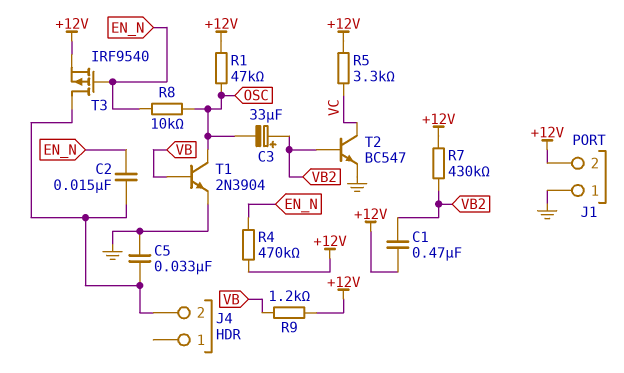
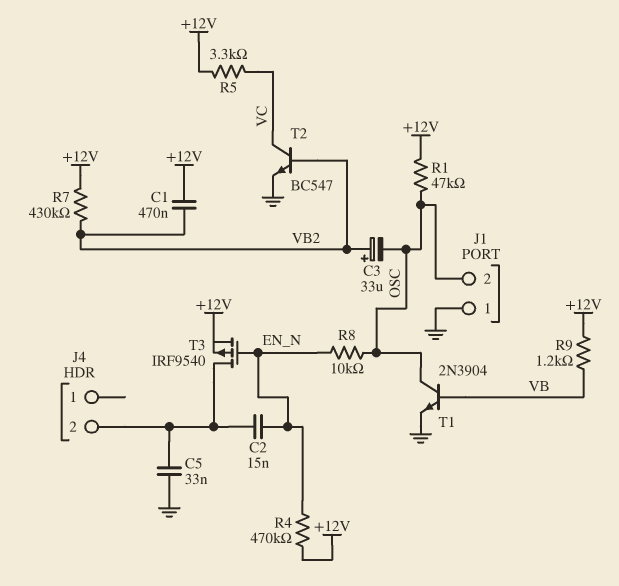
J1 pin 2: +12V -> OSC

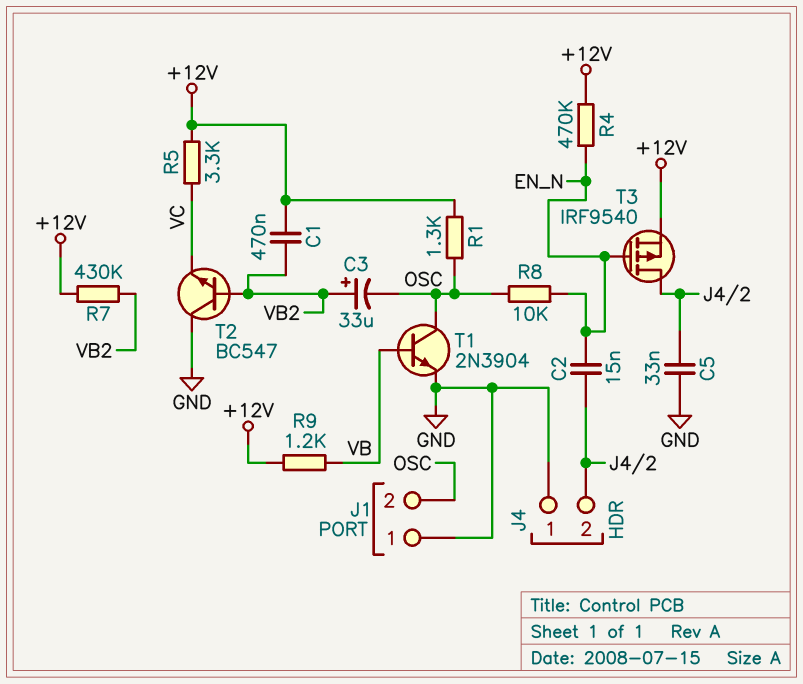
J4 pin 1: none -> GND
R1: 47k (+12V, OSC) -> 1.3k (+12V, OSC)
T2: NPN BC547 (B VB2, C VC, E GND) -> NPN BC547 (B VB2, C GND, E VC)

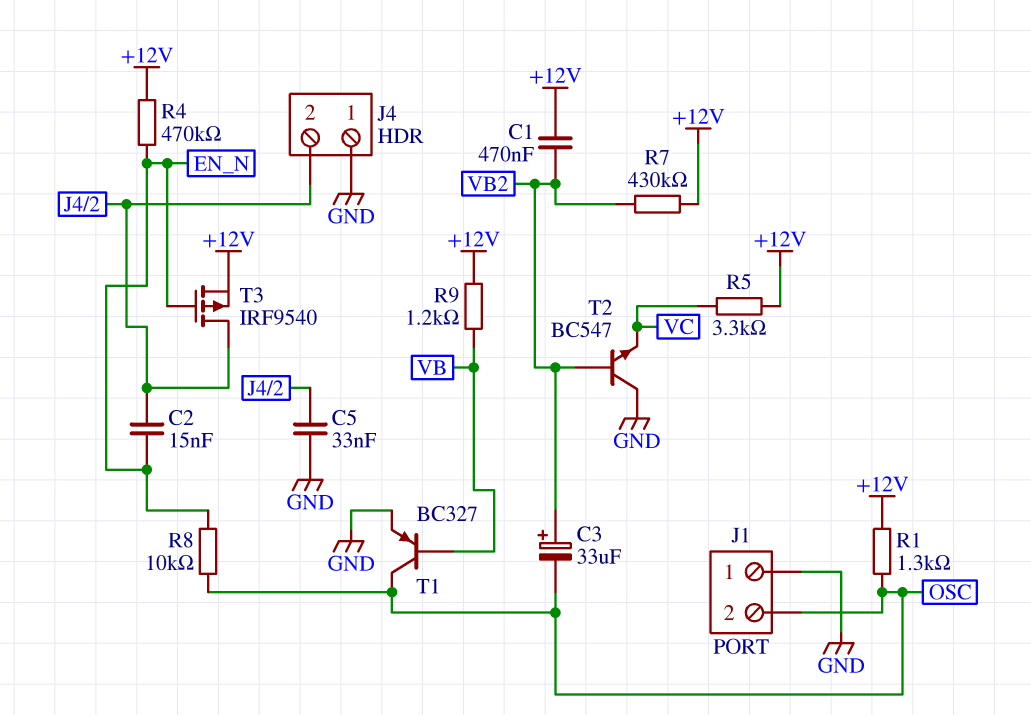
T1: NPN 2N3904 (B VB, C OSC, E GND) -> PNP BC327 (B VB, C OSC, E GND)

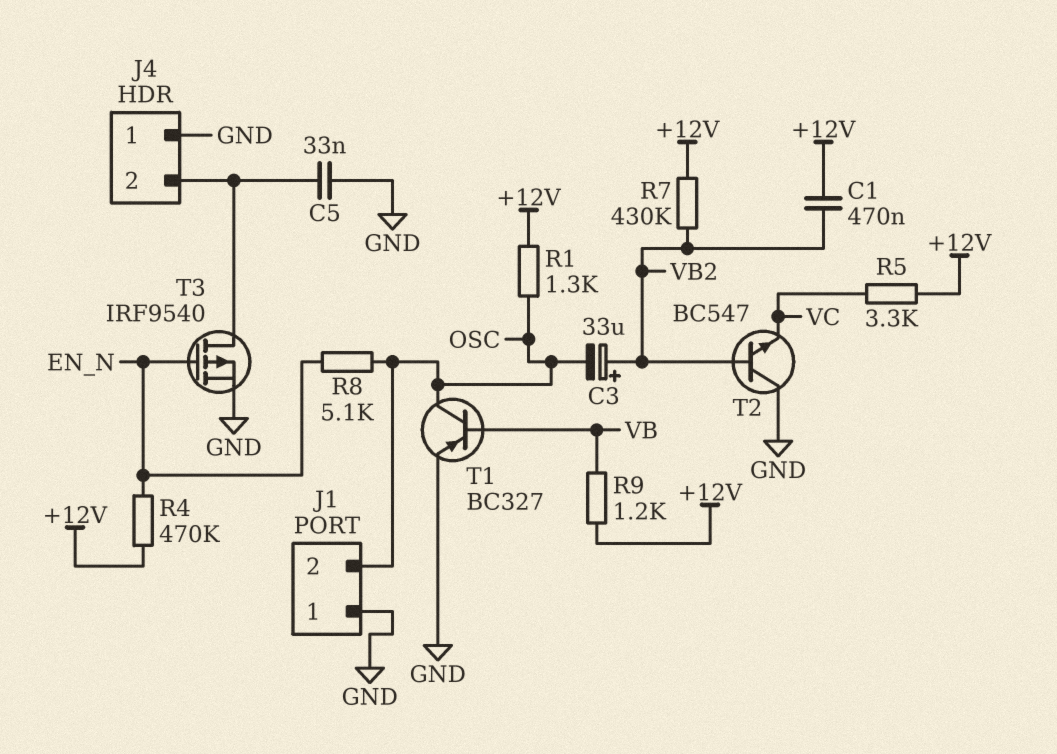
C2: 15nF (EN_N, J4/2) -> none
R8: 10k (EN_N, OSC) -> 5.1k (EN_N, OSC)
T3: PMOS IRF9540 (G EN_N, D J4/2, S +12V) -> PMOS IRF9540 (G EN_N, D J4/2, S GND)

